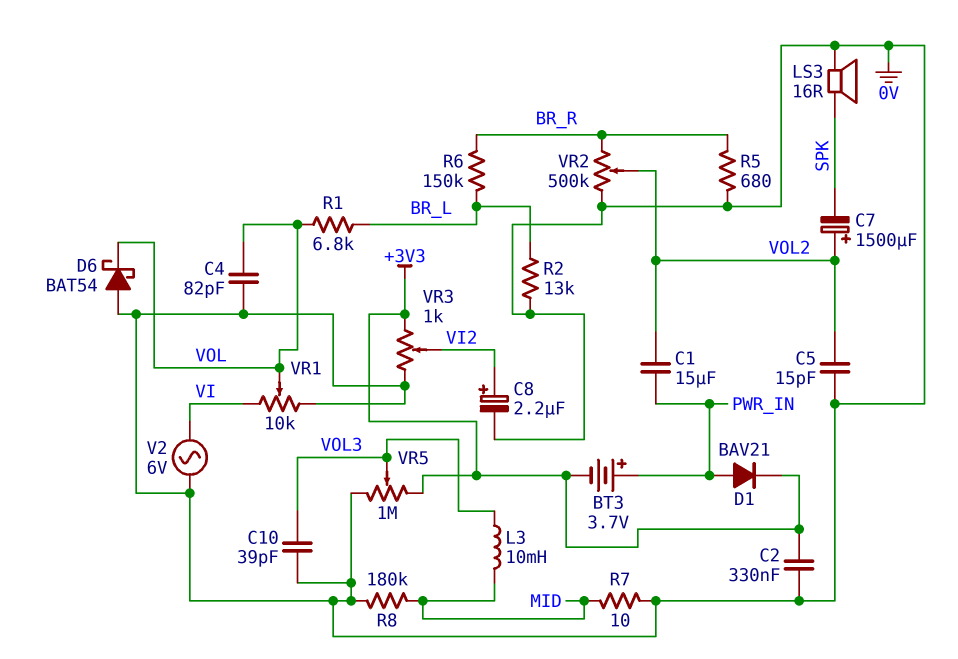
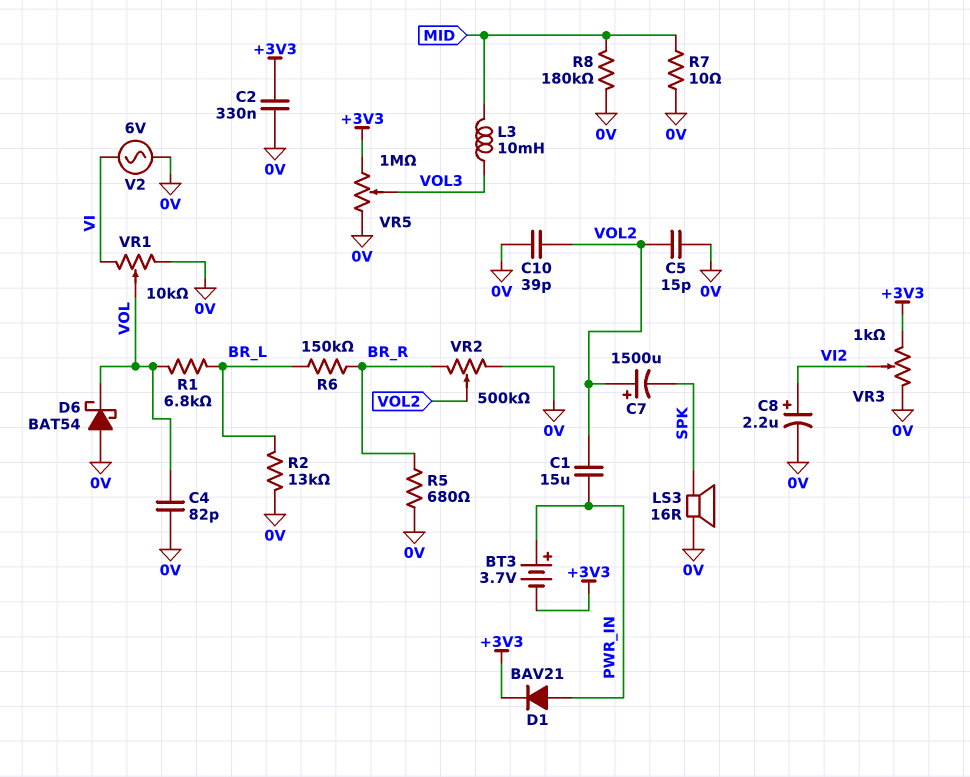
C10: 39pF (0V, VOL3) -> 39pF (0V, VOL2)

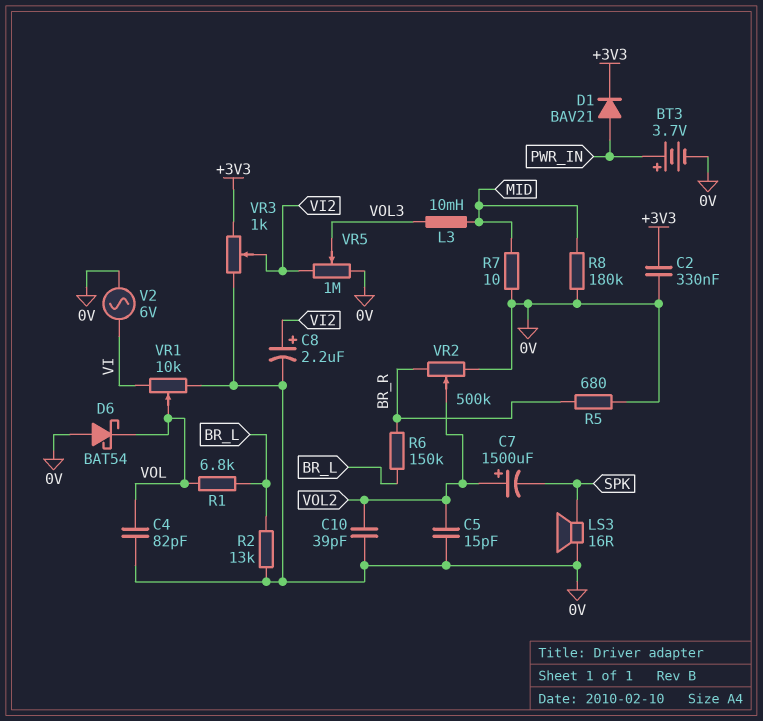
BT3: 3.7V (plus PWR_IN, minus +3V3) -> 3.7V (plus PWR_IN, minus 0V)
C1: 15uF (PWR_IN, VOL2) -> none
VR5: 1M (+3V3, 0V, wiper VOL3) -> 1M (0V, VI2, wiper VOL3)

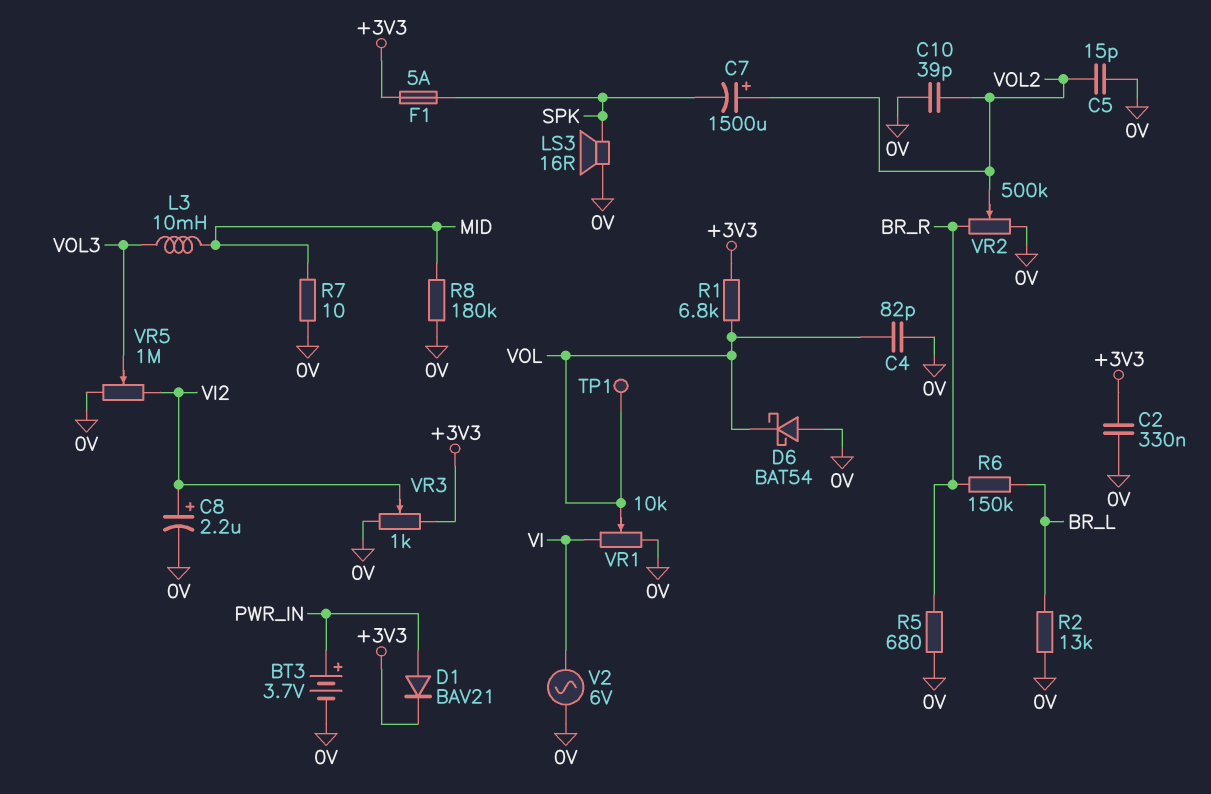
F1: none -> 5A (+3V3, SPK)
R1: 6.8k (BR_L, VOL) -> 6.8k (+3V3, VOL)
TP1: none -> test point (VOL)

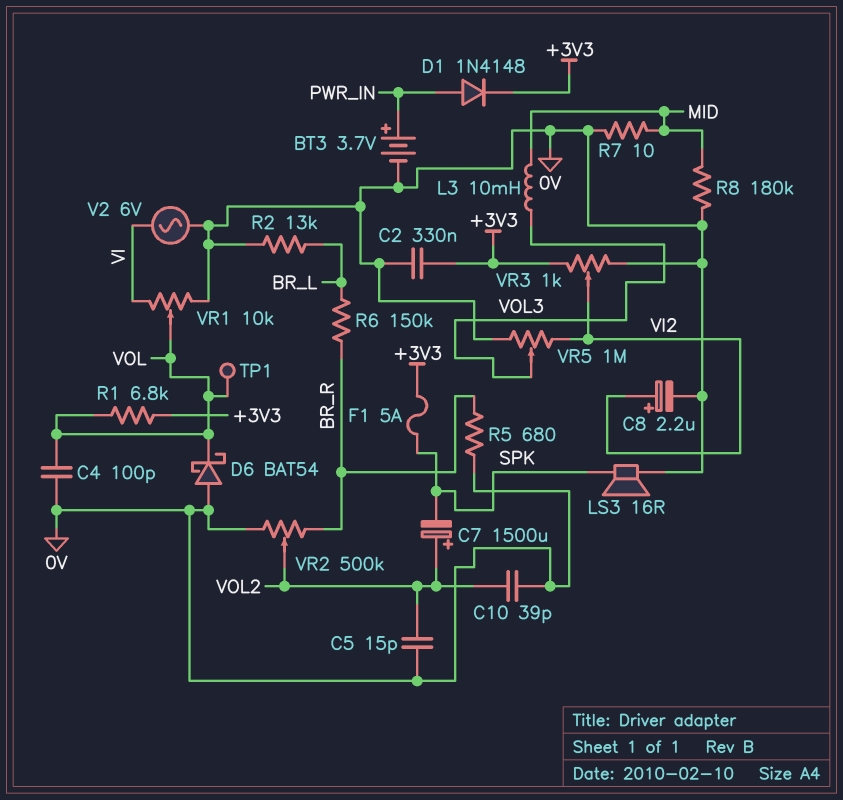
C4: 82pF (0V, VOL) -> 100pF (0V, VOL)
D1: diode BAV21 (A PWR_IN, K +3V3) -> diode 1N4148 (A PWR_IN, K +3V3)

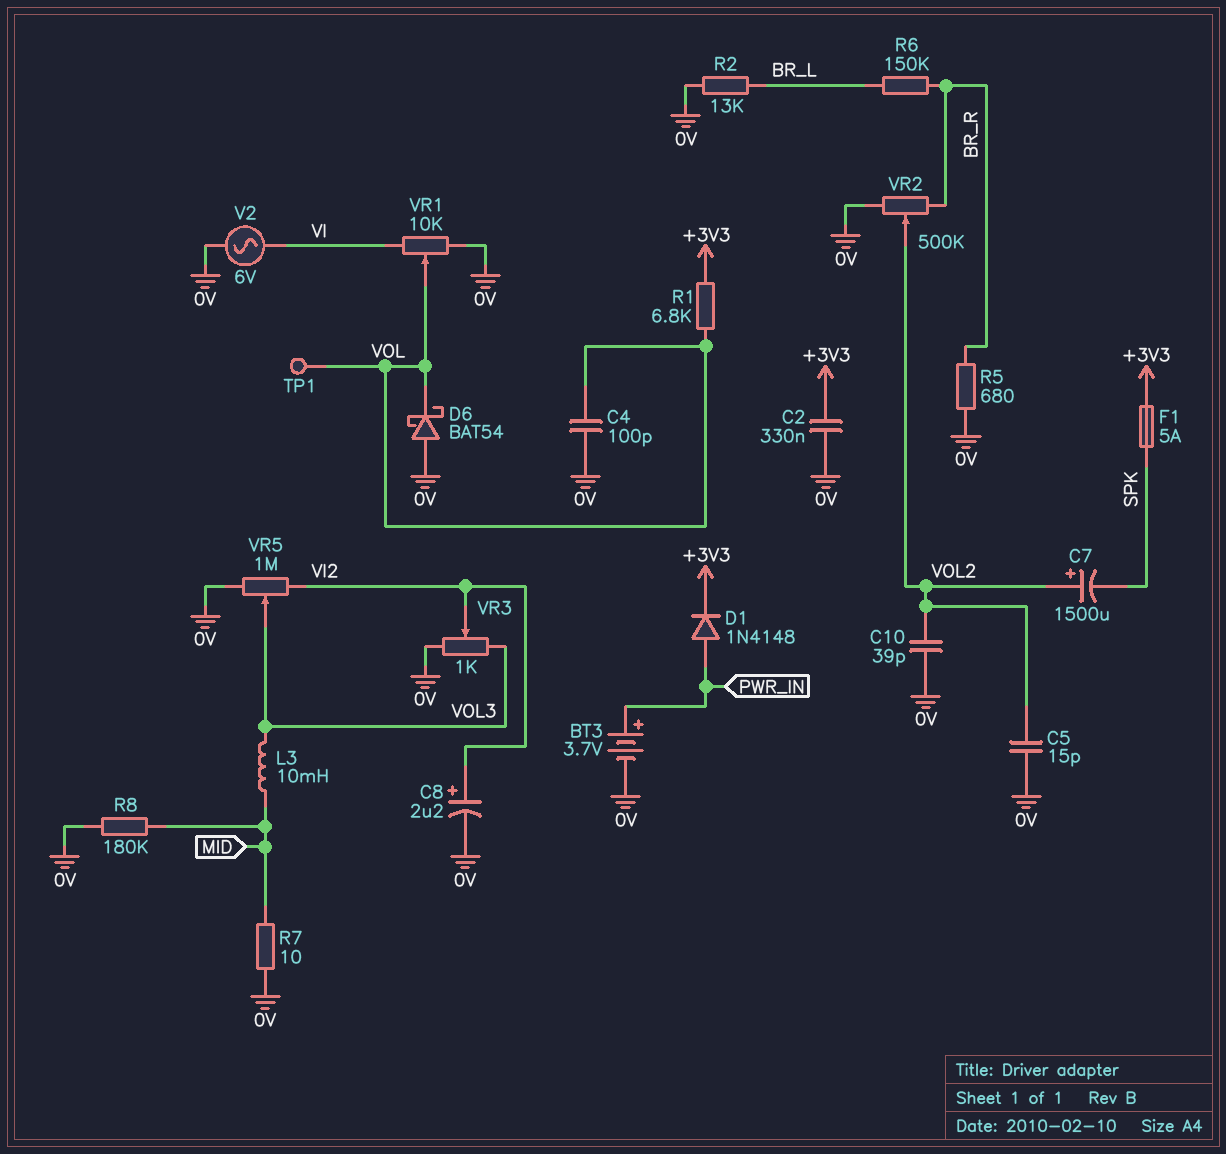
LS3: speaker 16R (0V, SPK) -> none
VR3: 1k (+3V3, 0V, wiper VI2) -> 1k (0V, VOL3, wiper VI2)

